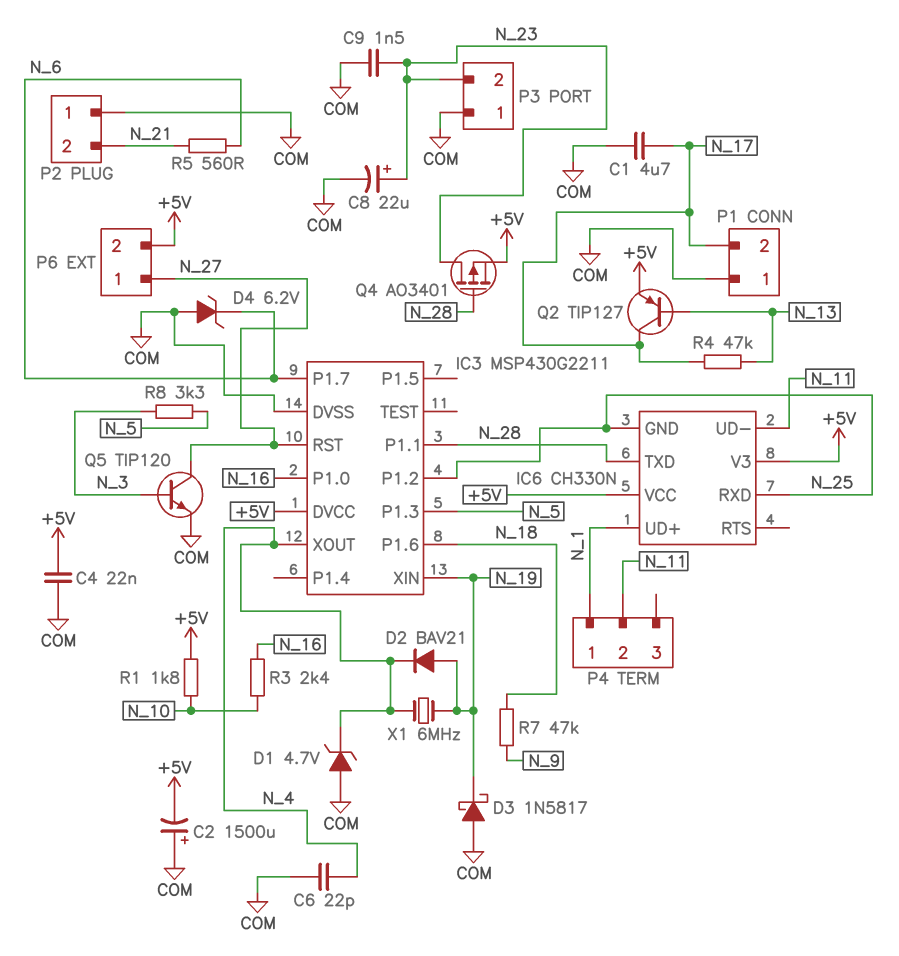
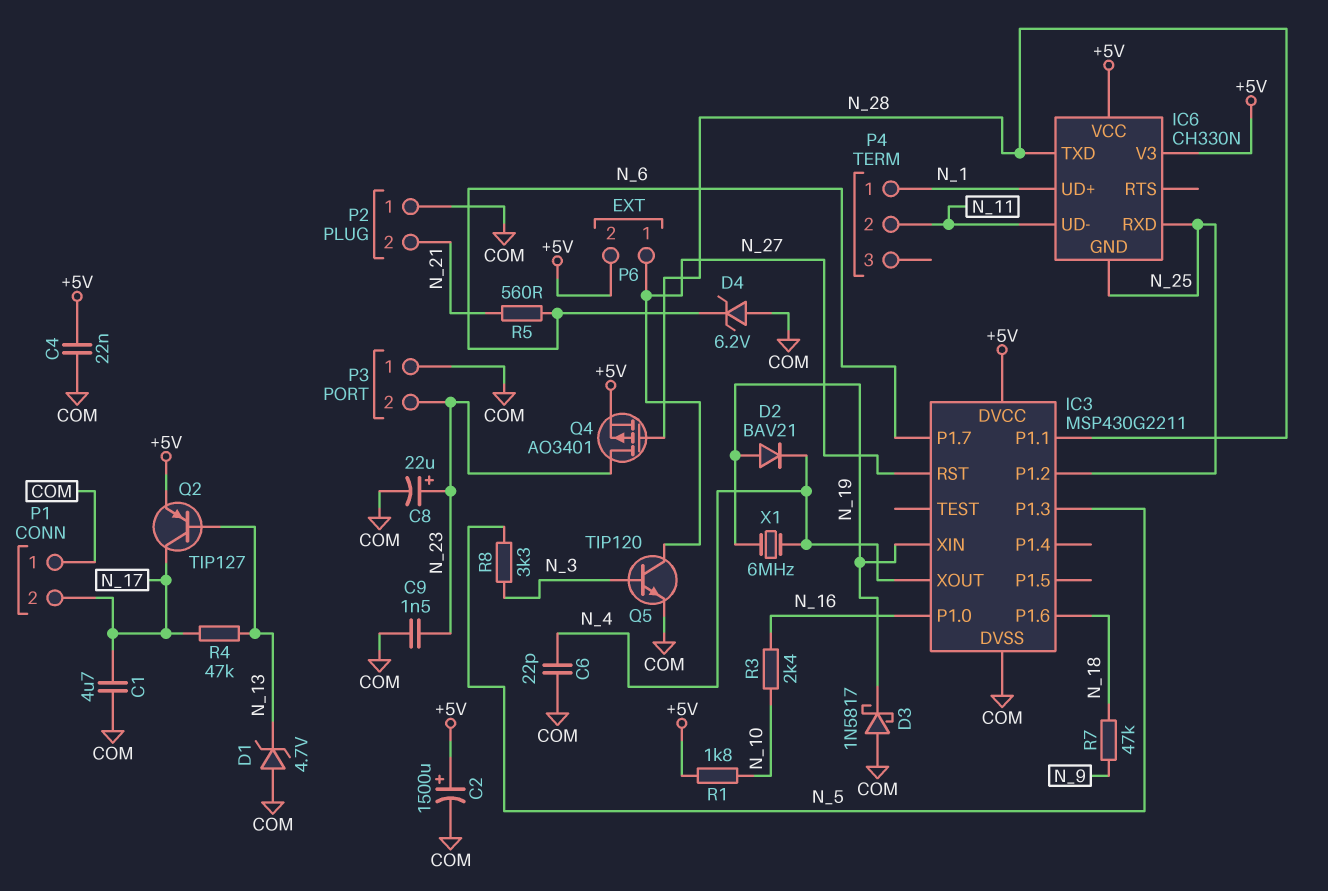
C2: 1500uF (plus COM, minus +5V) -> 1500uF (plus +5V, minus COM)
D1: zener 4.7V (A COM, K N_4) -> zener 4.7V (A COM, K N_13)

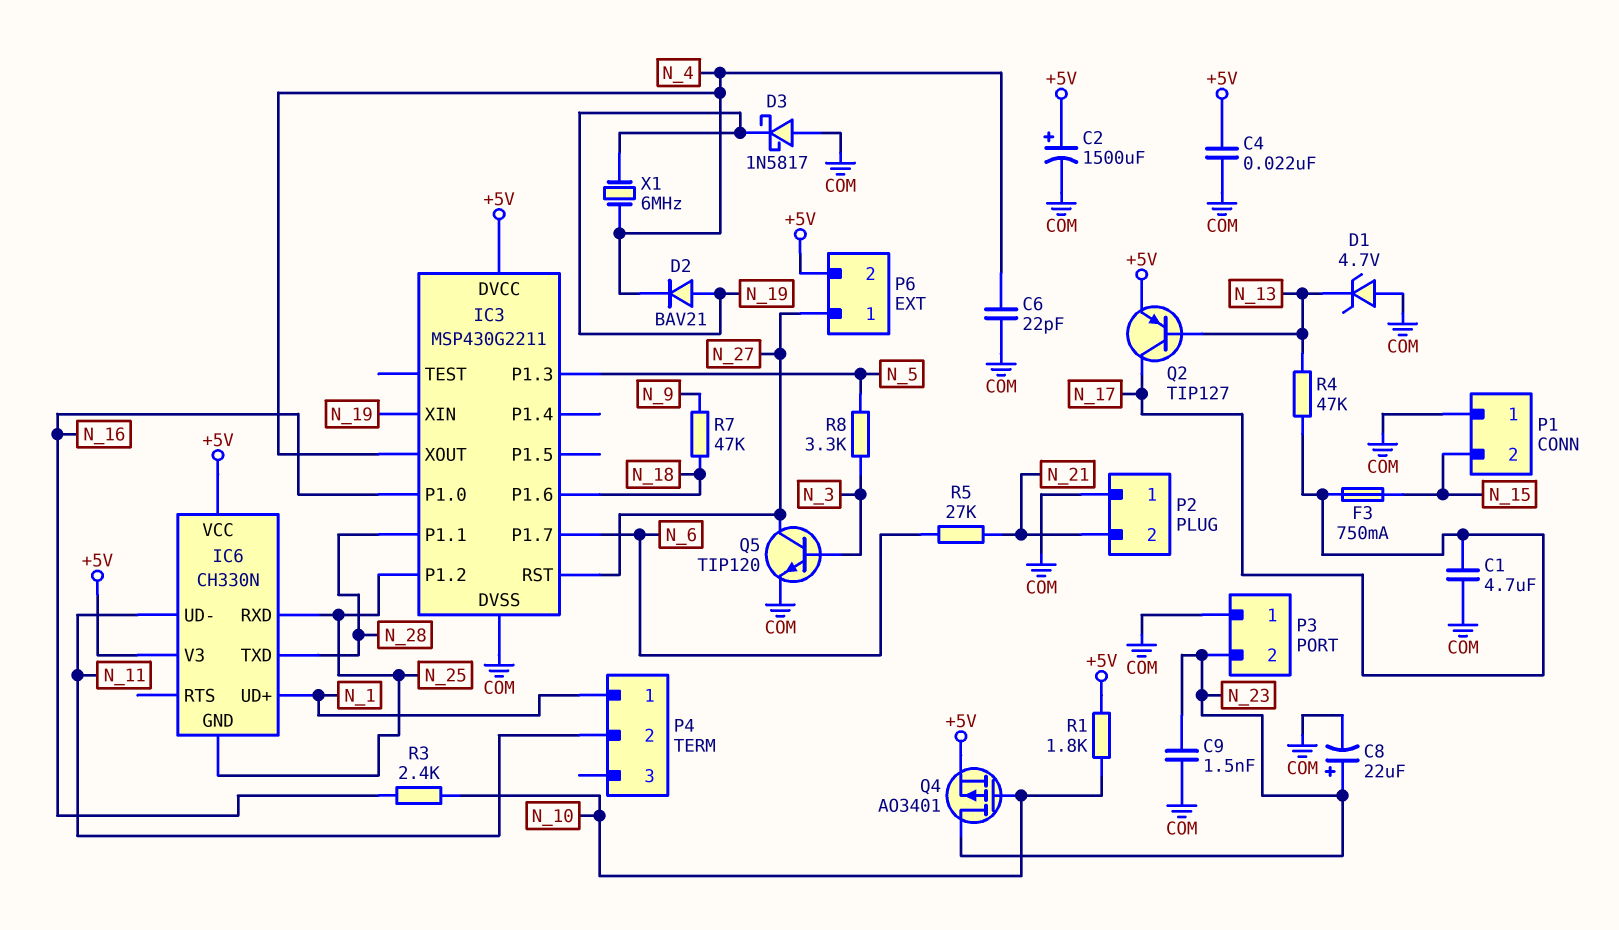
D4: zener 6.2V (A COM, K N_6) -> none
F3: none -> 750mA (N_15, N_17)
P1 pin 2: N_17 -> N_15
Q4: PMOS AO3401 (G N_28, D N_23, S +5V) -> PMOS AO3401 (G N_10, D N_23, S +5V)
R5: 560 (N_6, N_21) -> 27k (N_6, N_21)

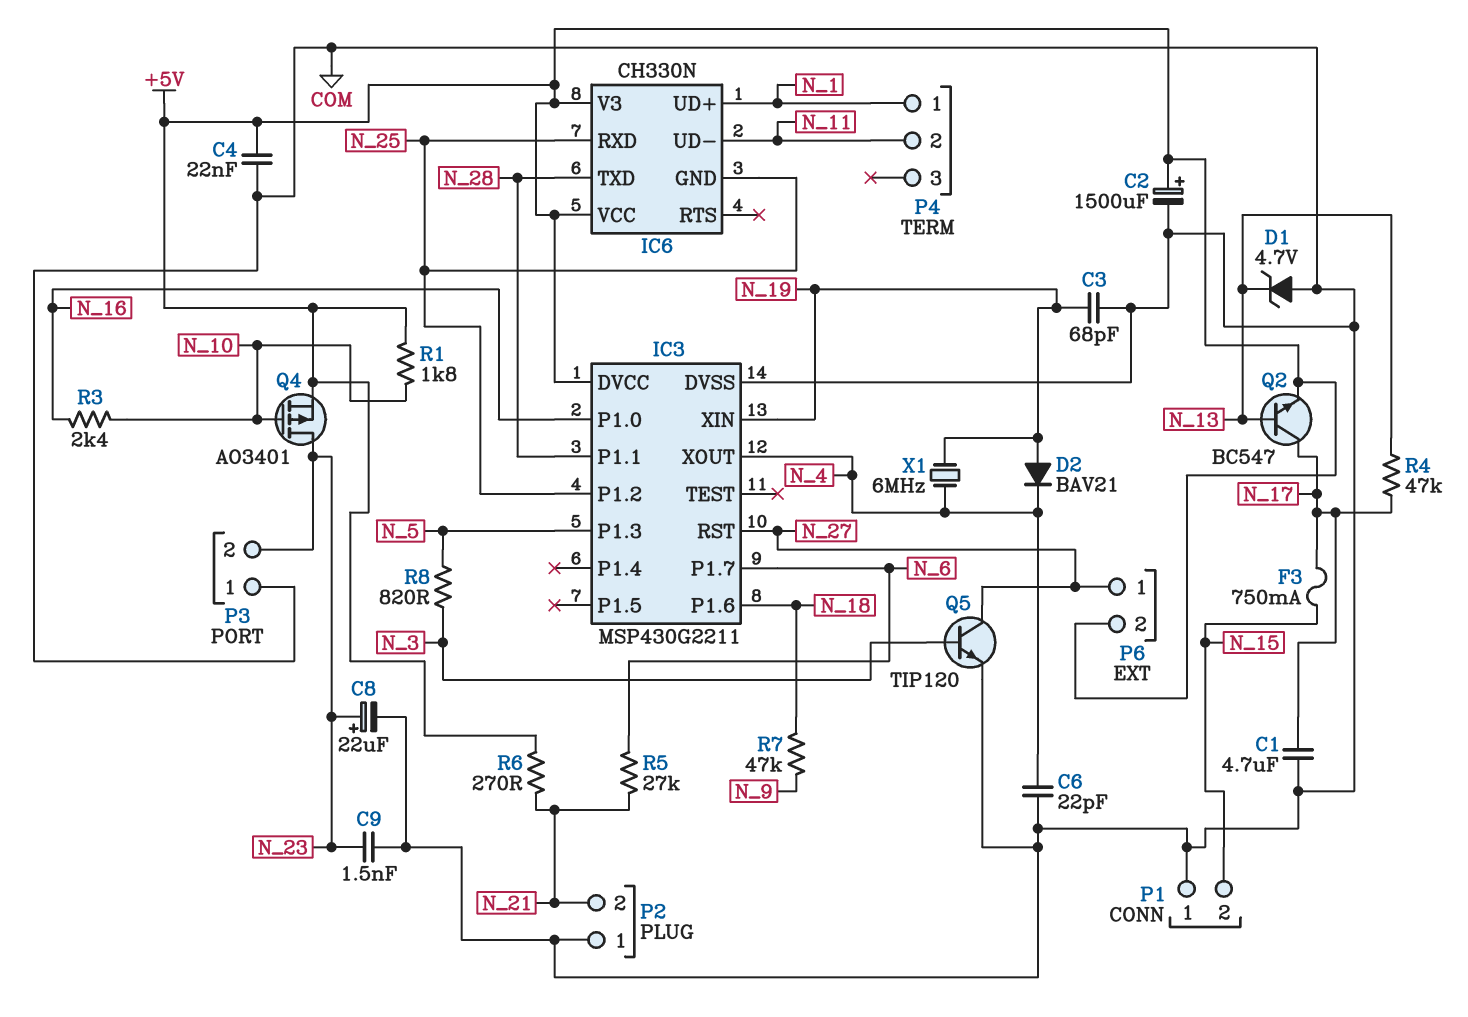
C3: none -> 68pF (COM, N_19)
D3: schottky 1N5817 (A COM, K N_19) -> none
Q2: PNP TIP127 (B N_13, C N_17, E +5V) -> NPN BC547 (B N_13, C N_17, E +5V)
R6: none -> 270 (+5V, N_21)
R8: 3.3k (N_3, N_5) -> 820 (N_3, N_5)

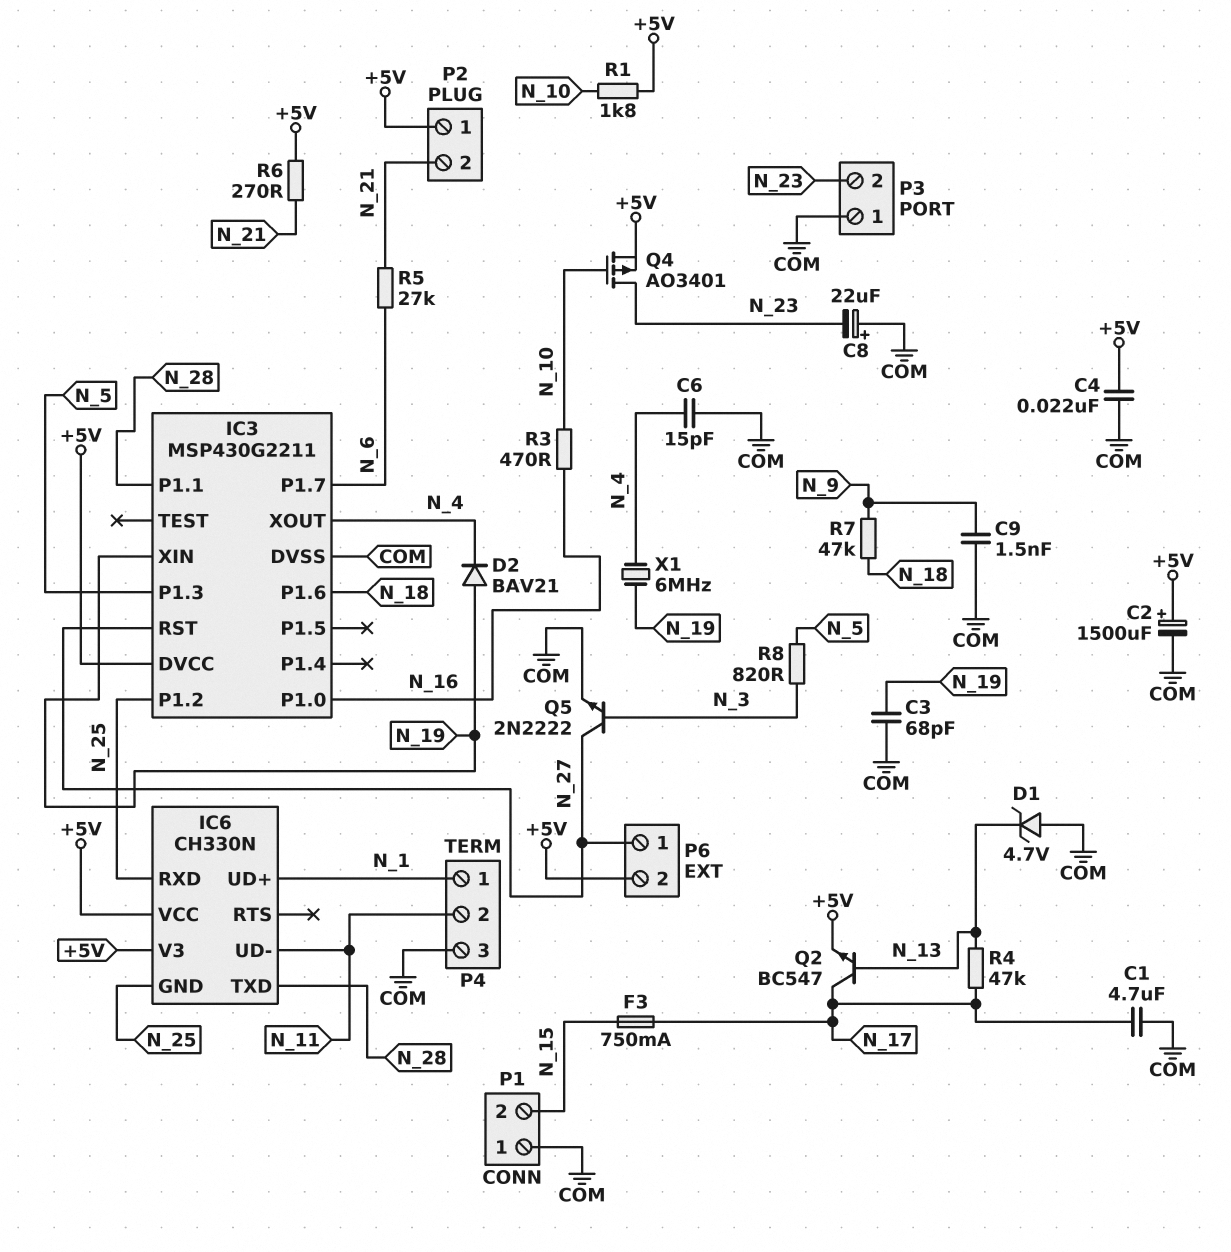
C6: 22pF (COM, N_4) -> 15pF (COM, N_4)
C8: 22uF (plus N_23, minus COM) -> 22uF (plus COM, minus N_23)
C9: 1.5nF (COM, N_23) -> 1.5nF (COM, N_9)
P2 pin 1: COM -> +5V
P4 pin 3: none -> COM
Q5: NPN TIP120 (B N_3, C N_27, E COM) -> NPN 2N2222 (B N_3, C N_27, E COM)
R3: 2.4k (N_10, N_16) -> 470 (N_10, N_16)

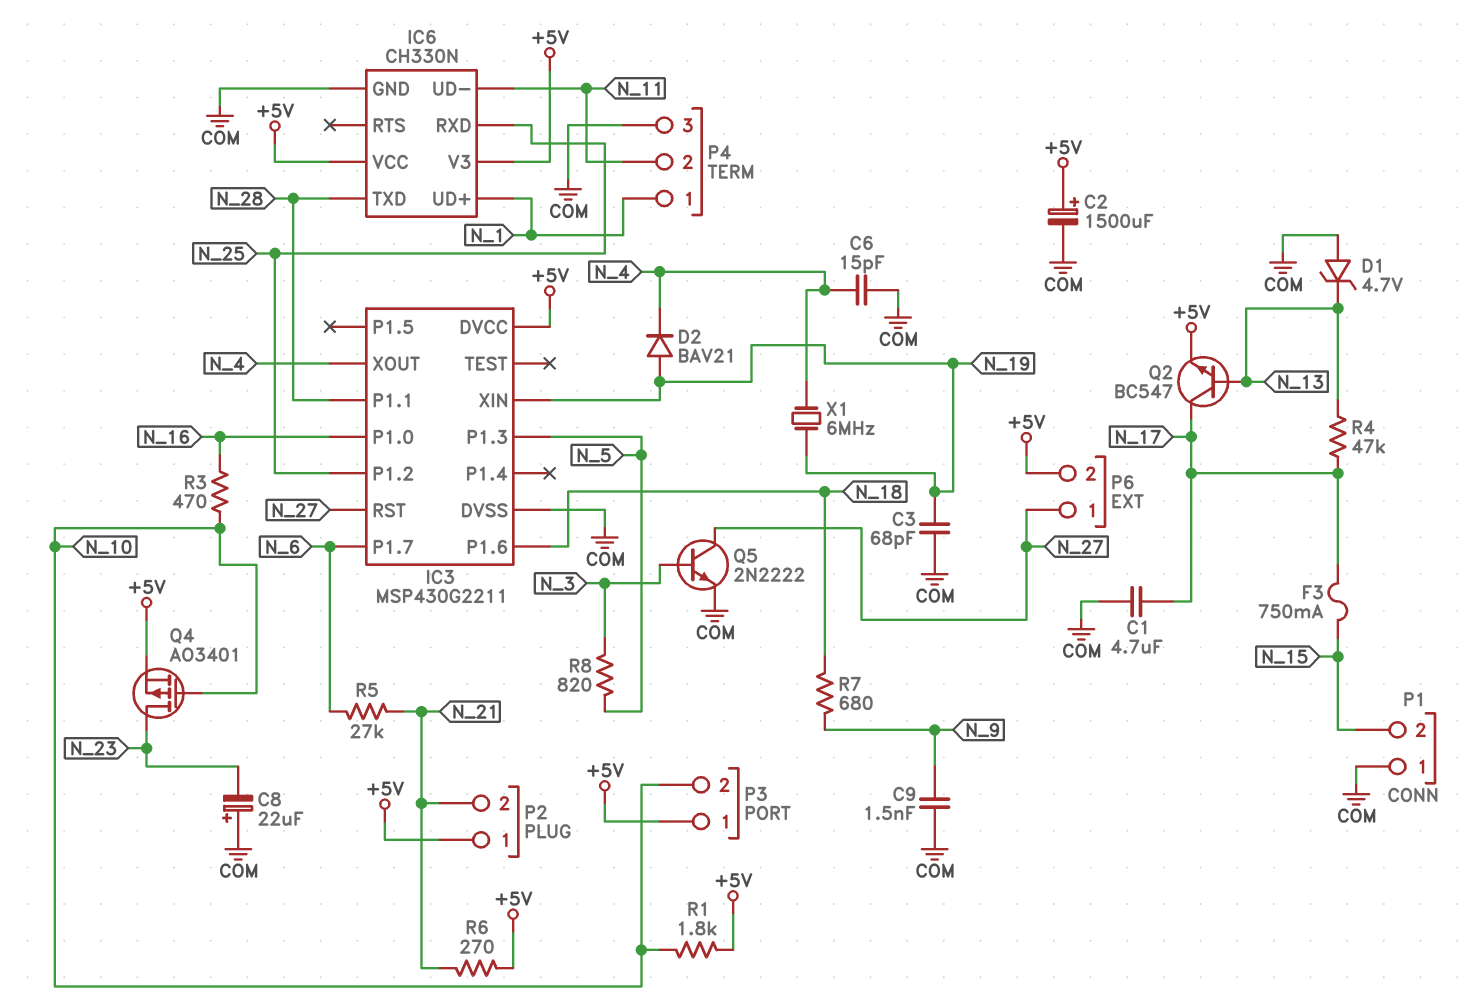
C4: 22nF (+5V, COM) -> none
IC6 pin GND: N_25 -> COM
P3 pin 1: COM -> +5V
P3 pin 2: N_23 -> N_10
R7: 47k (N_9, N_18) -> 680 (N_9, N_18)

